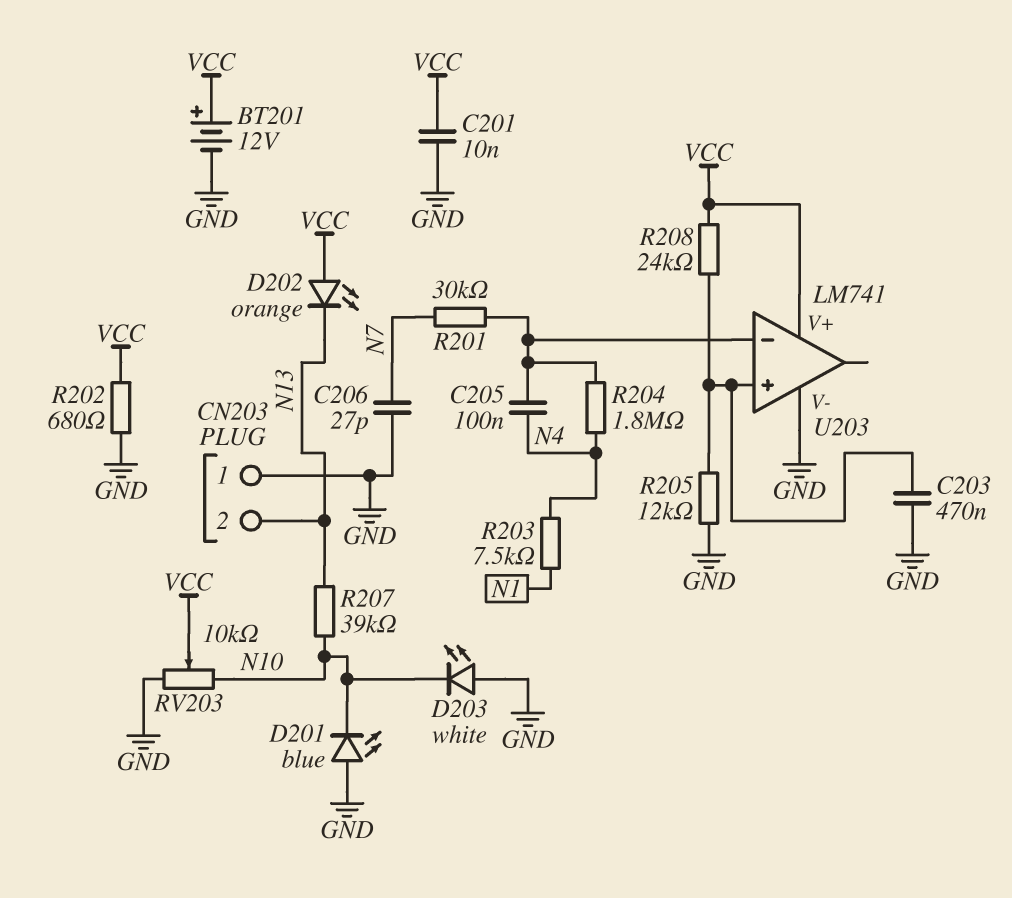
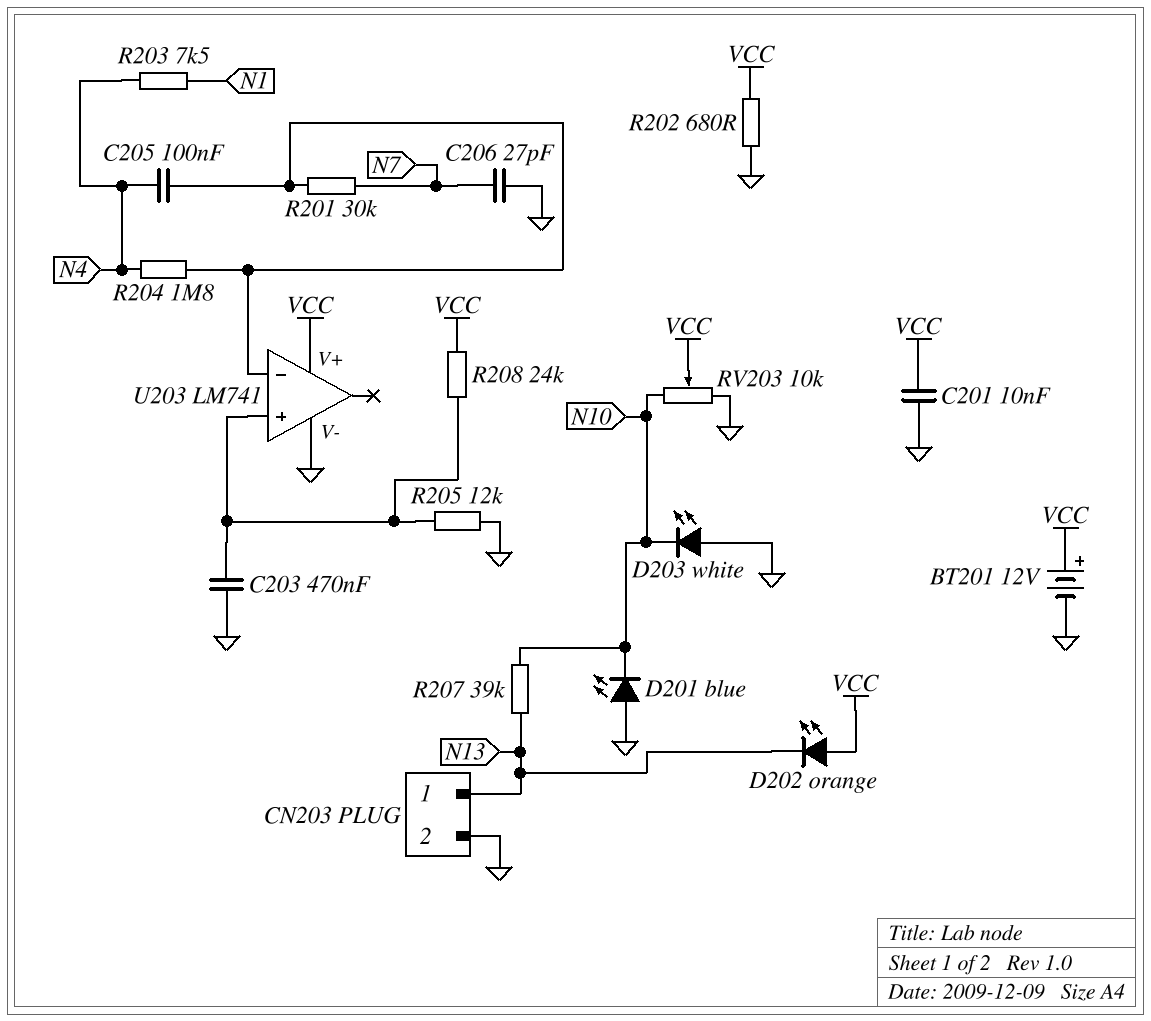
CN203 pin 1: GND -> N13
CN203 pin 2: N13 -> GND

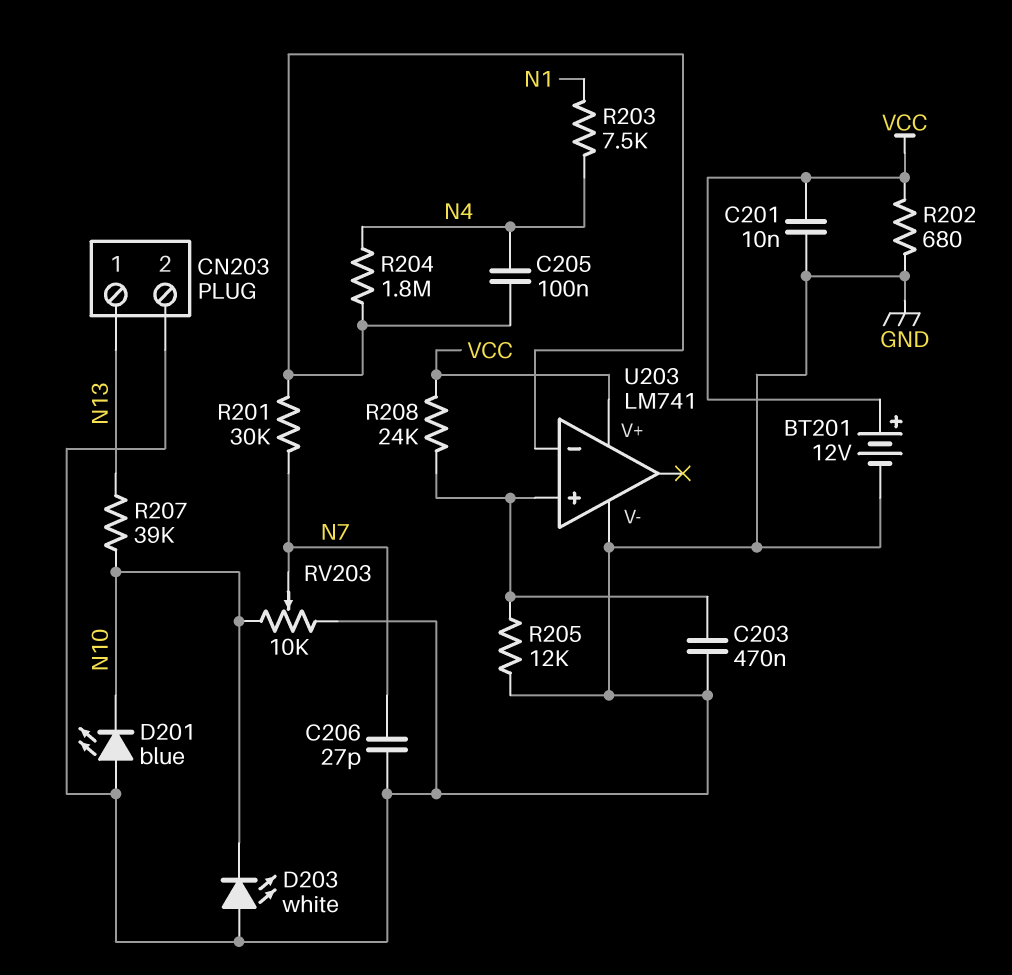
D202: LED orange (A VCC, K N13) -> none
RV203: 10k (GND, N10, wiper VCC) -> 10k (GND, N10, wiper N7)

